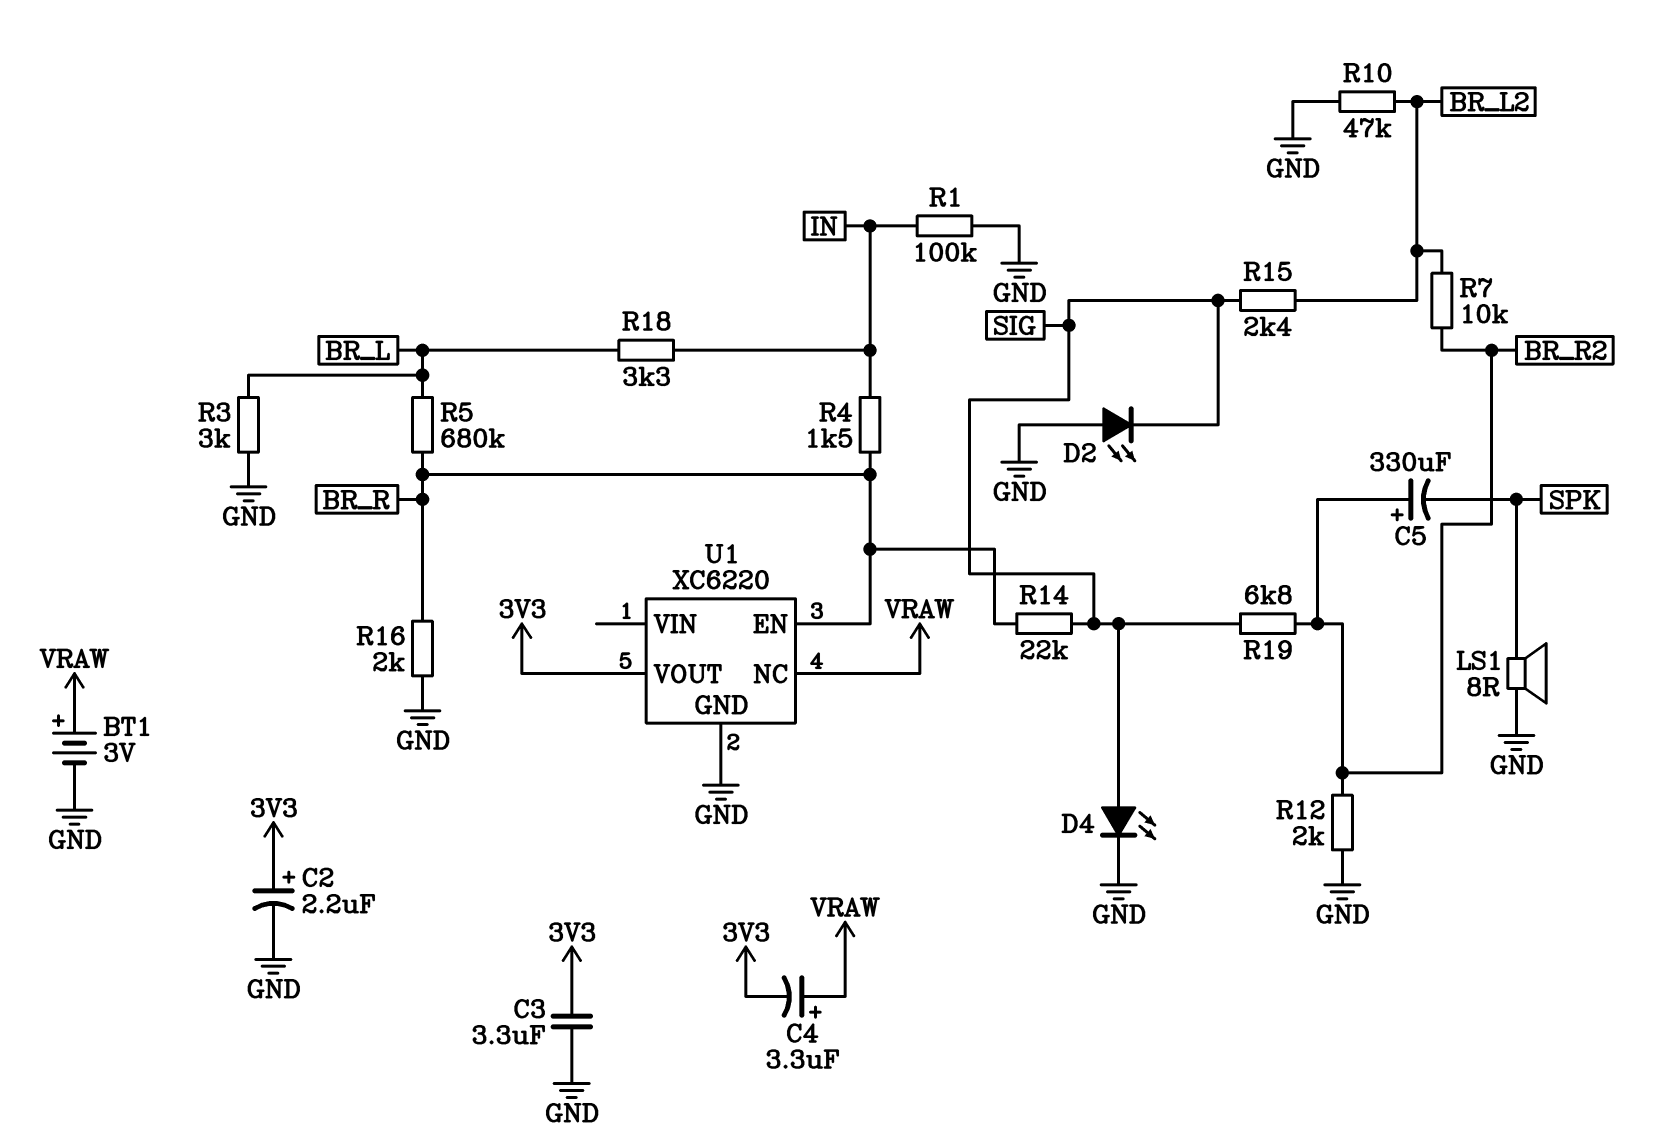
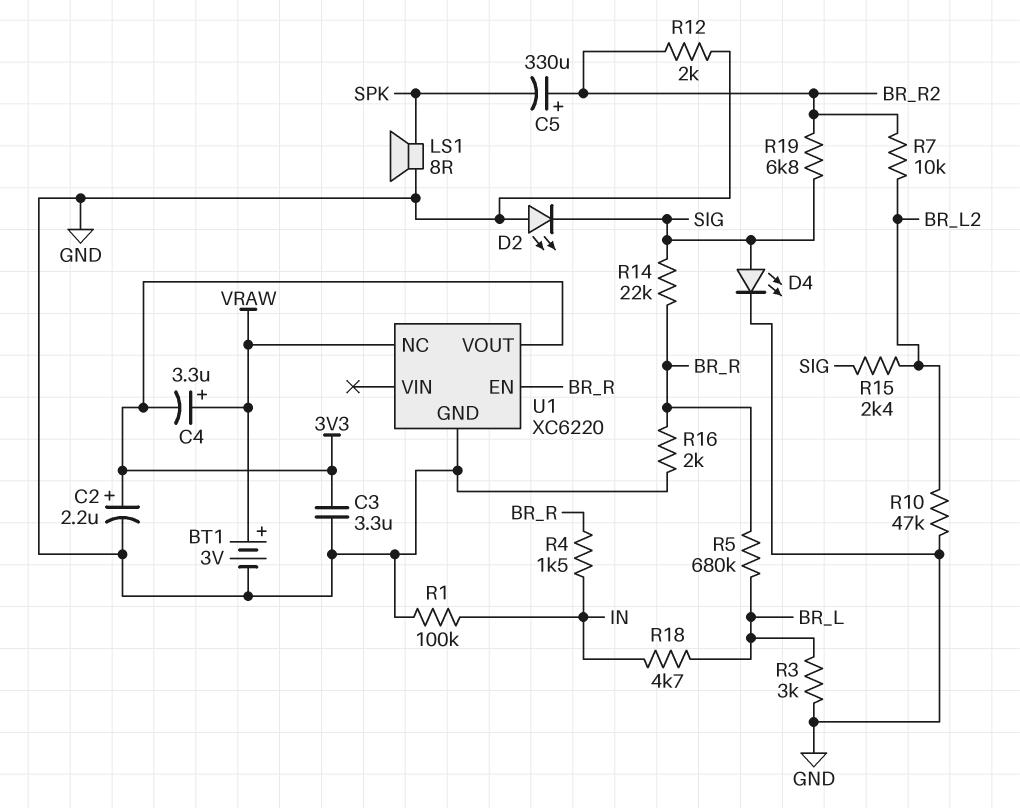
R18: 3.3k (BR_L, IN) -> 4.7k (BR_L, IN)

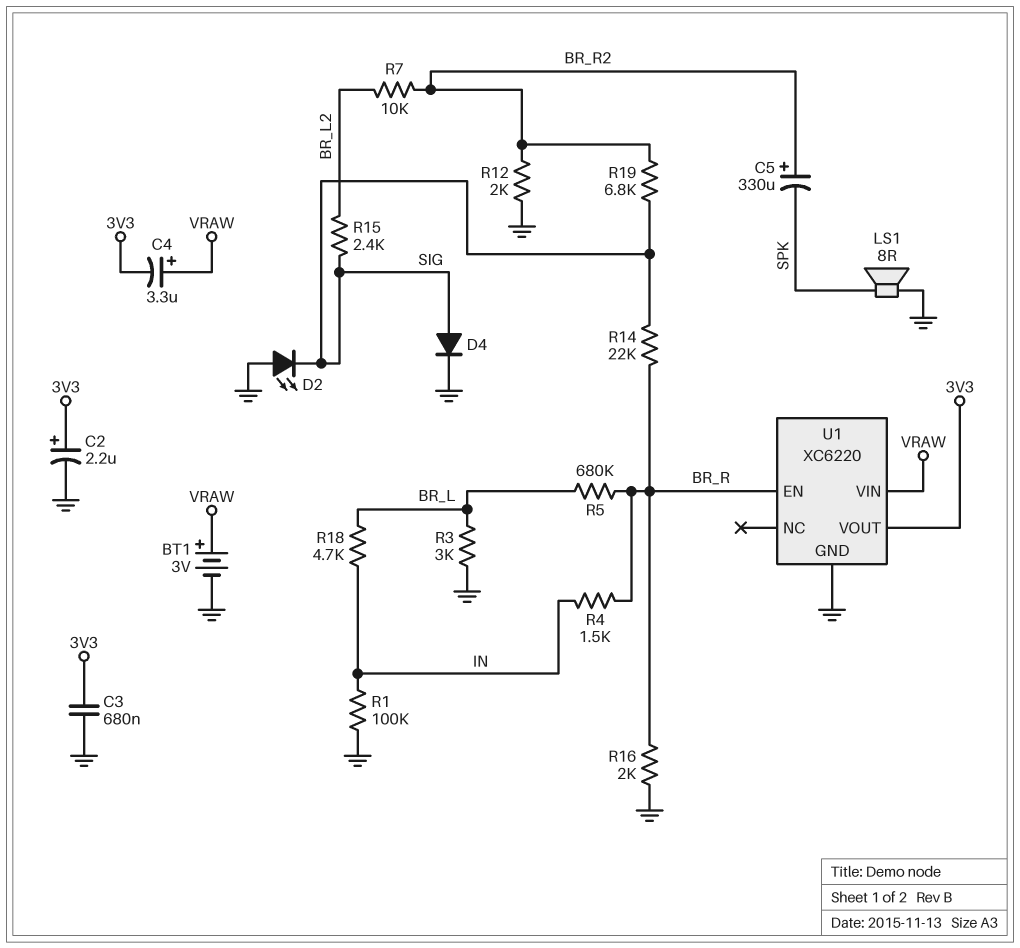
C3: 3.3uF (3V3, GND) -> 680nF (3V3, GND)
D4: LED (A SIG, K GND) -> diode (A SIG, K GND)
R10: 47k (BR_L2, GND) -> none
U1 pin NC: VRAW -> none
U1 pin VIN: none -> VRAW

